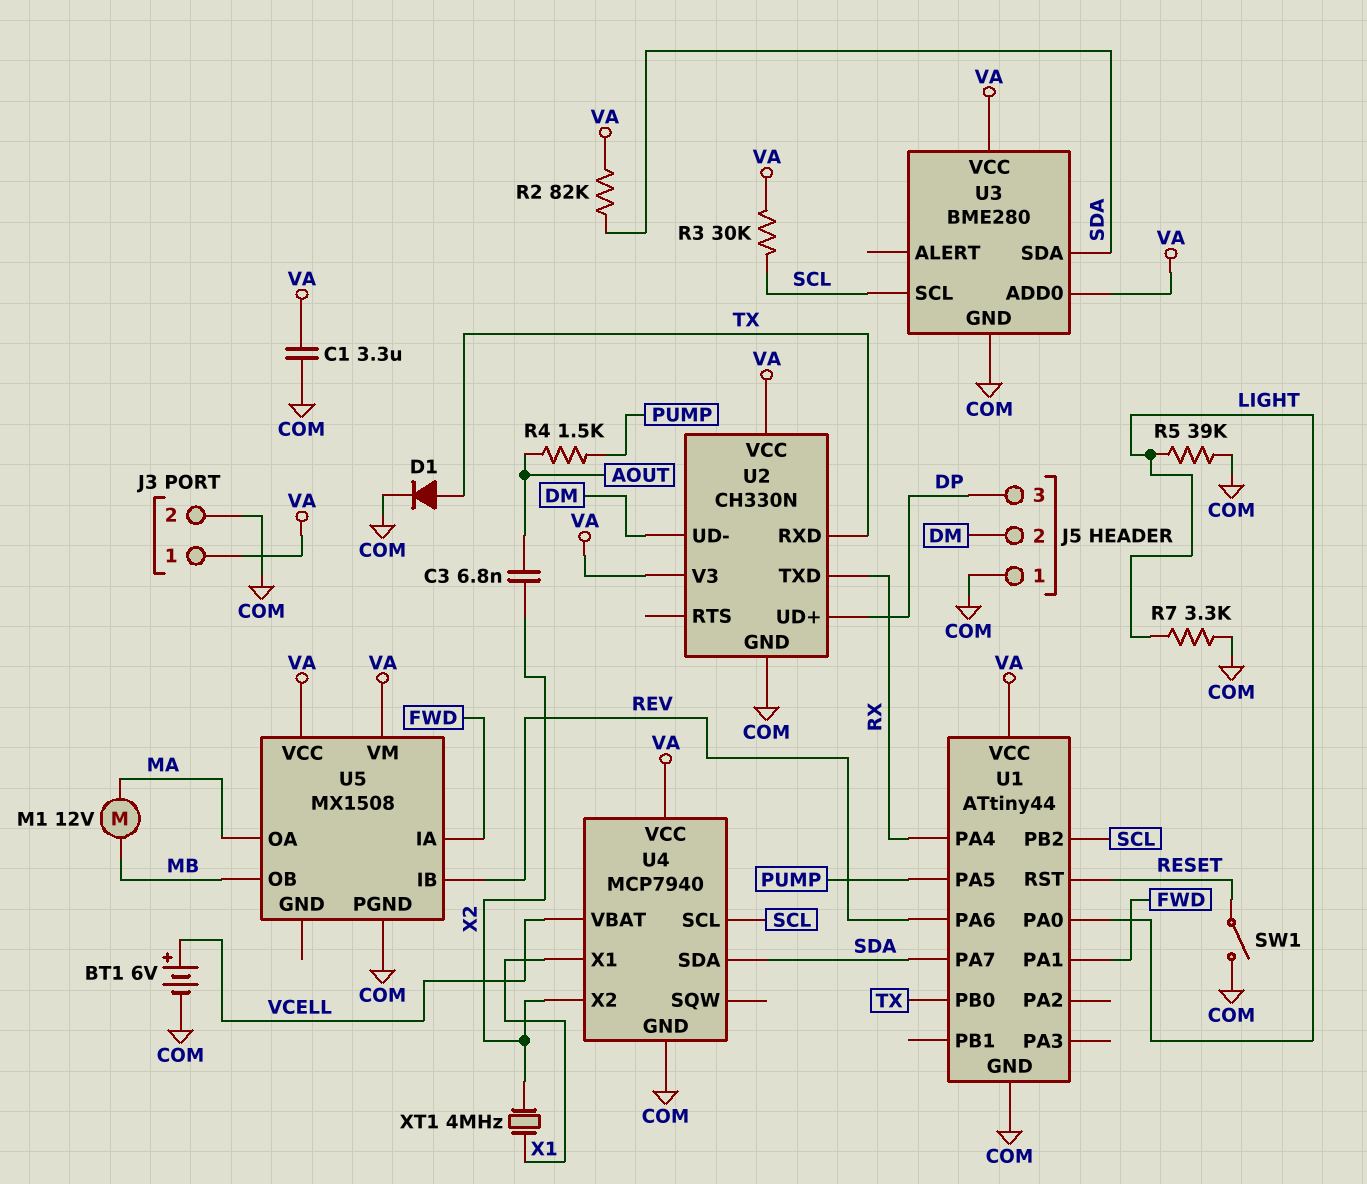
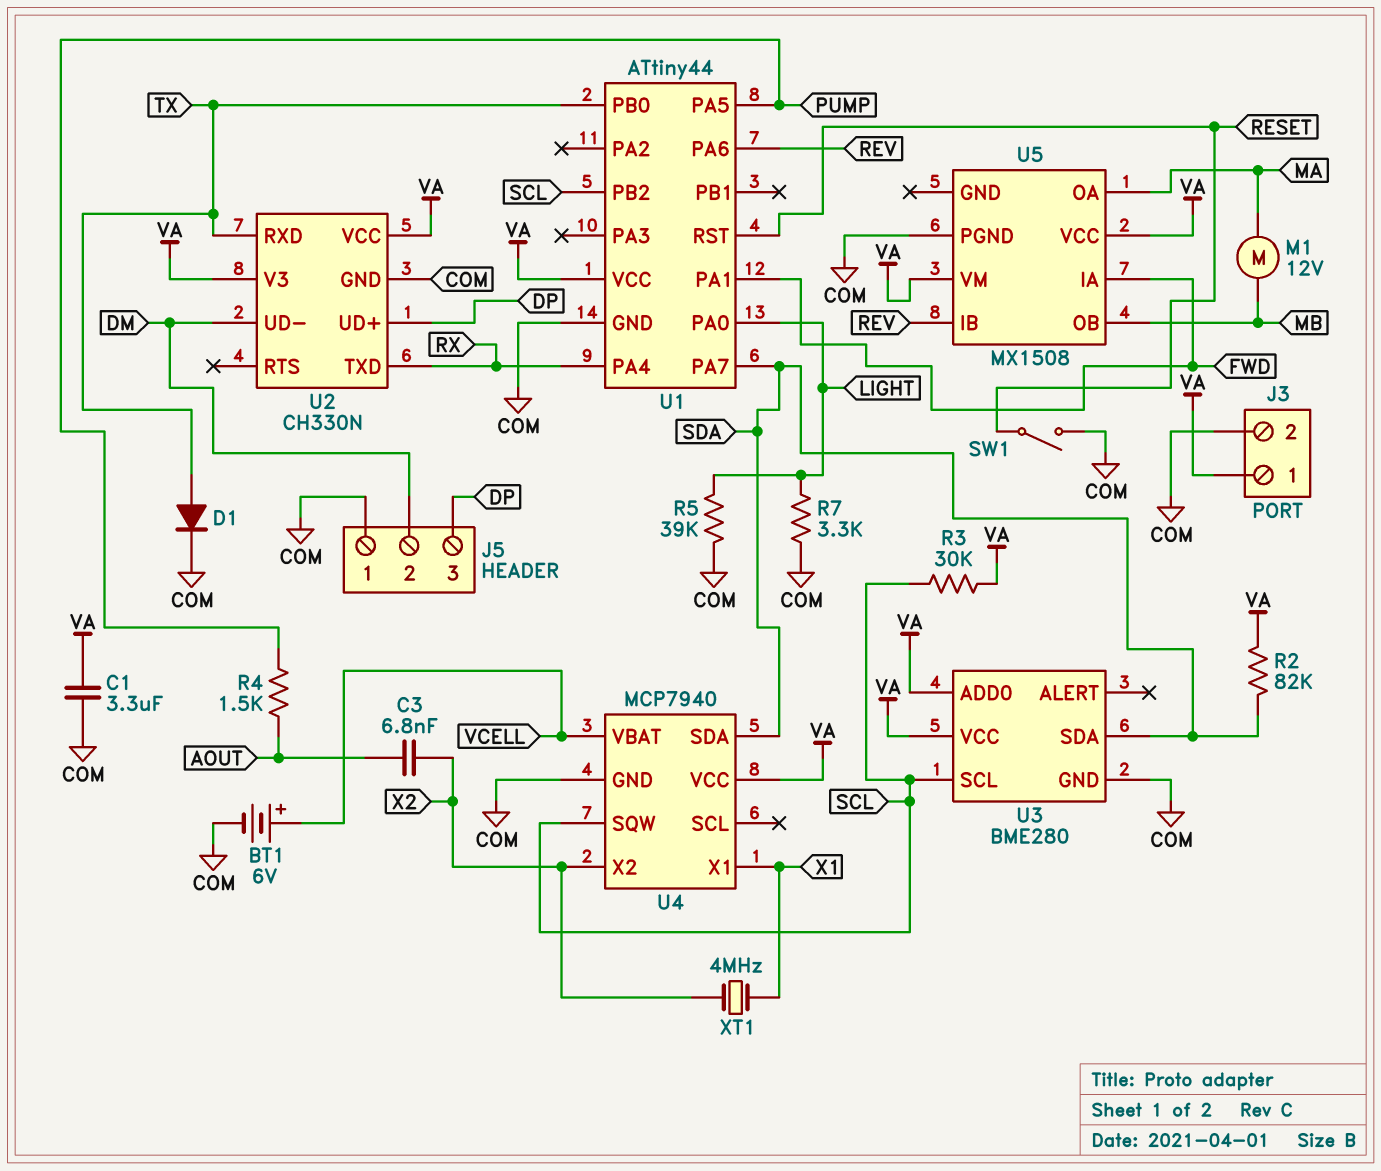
U4 pin SCL: SCL -> none
U4 pin SQW: none -> SCL

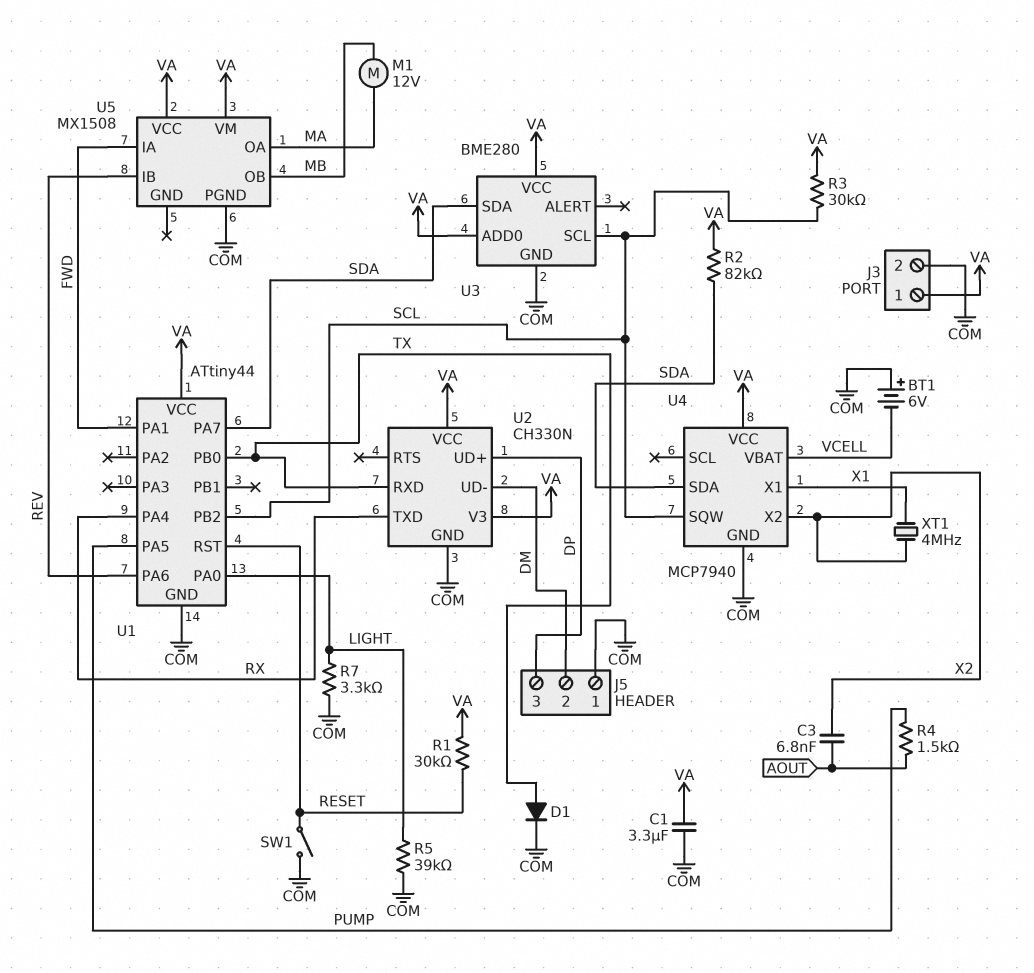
BT1: 6V (plus VCELL, minus COM) -> 6V (plus COM, minus VCELL)
R1: none -> 30k (RESET, VA)

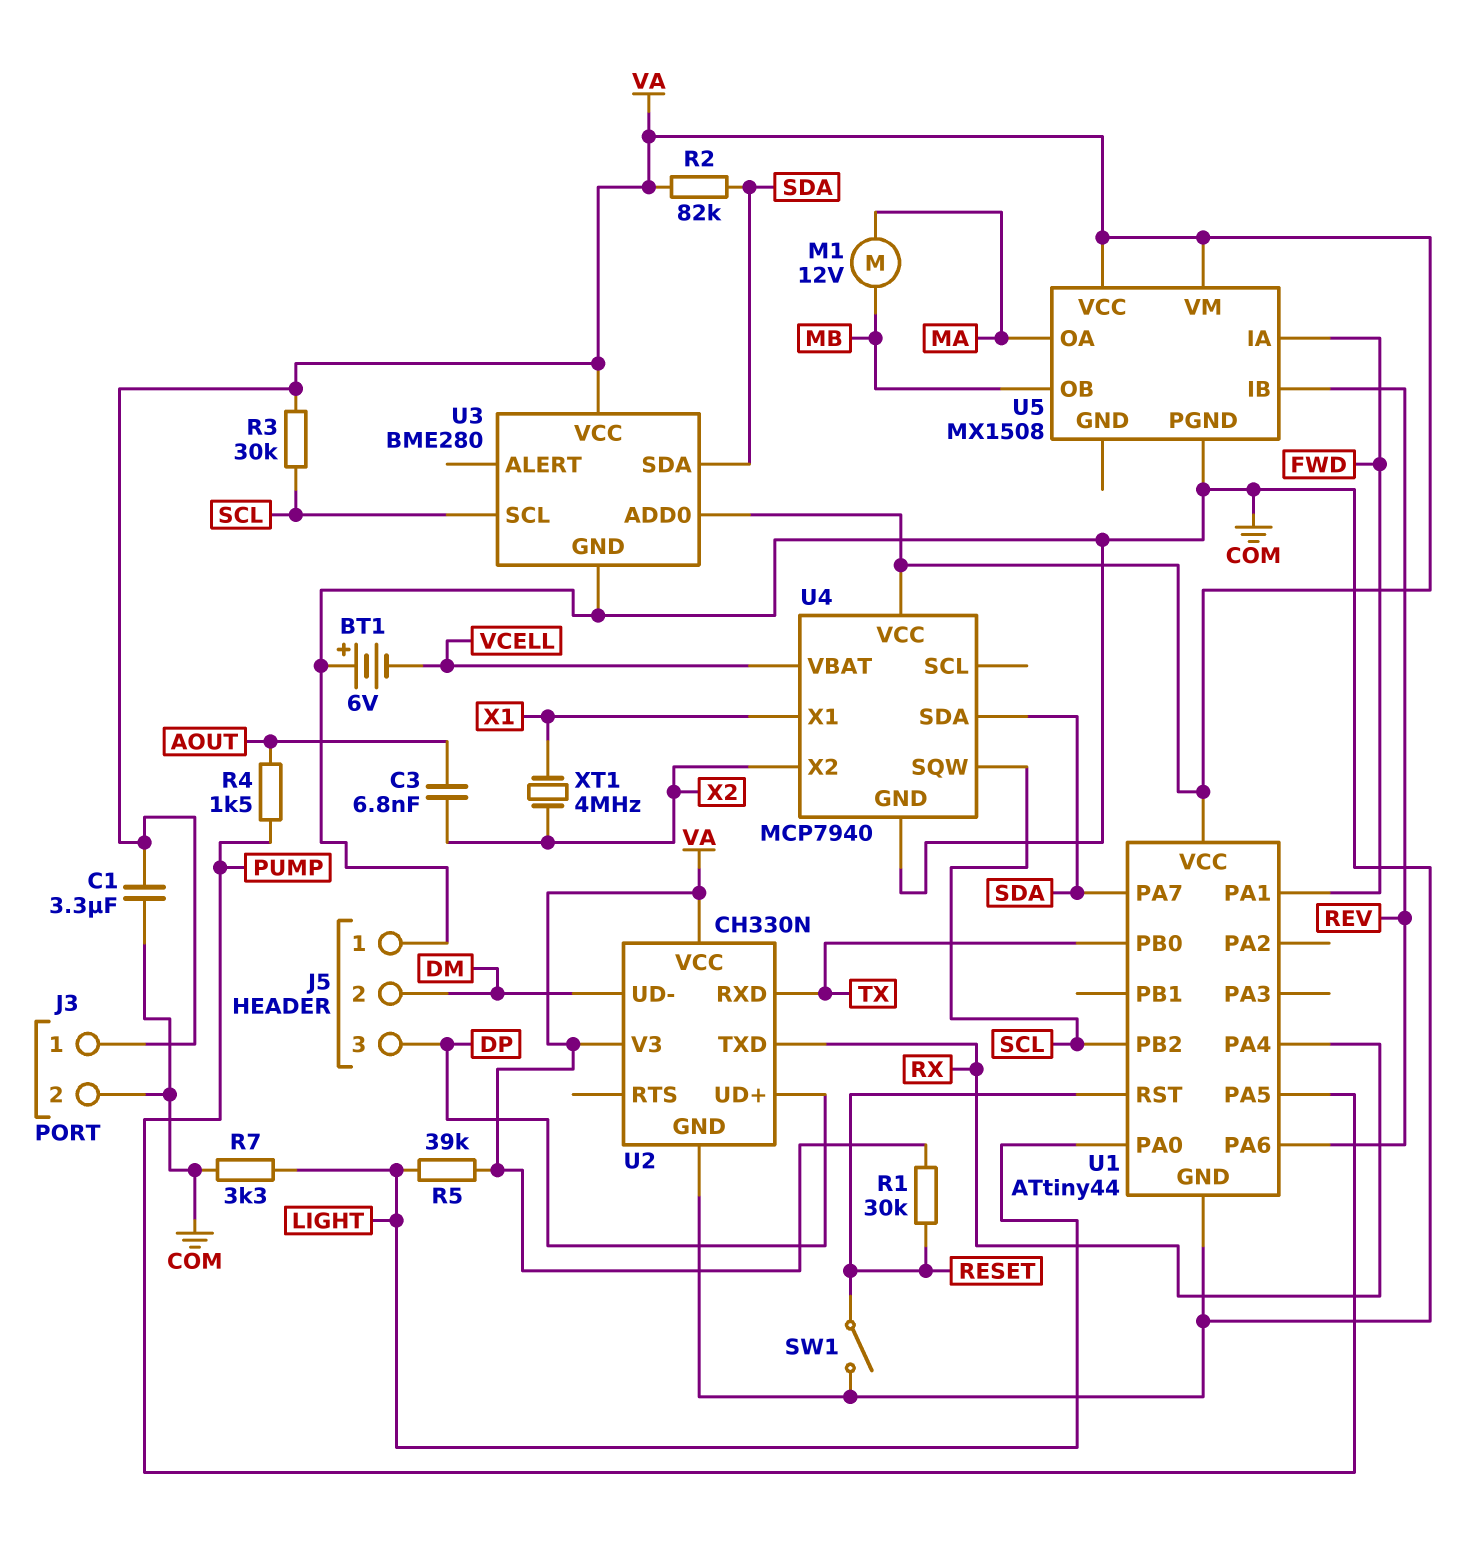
D1: diode (A TX, K COM) -> none
R5: 39k (COM, LIGHT) -> 39k (LIGHT, VA)

